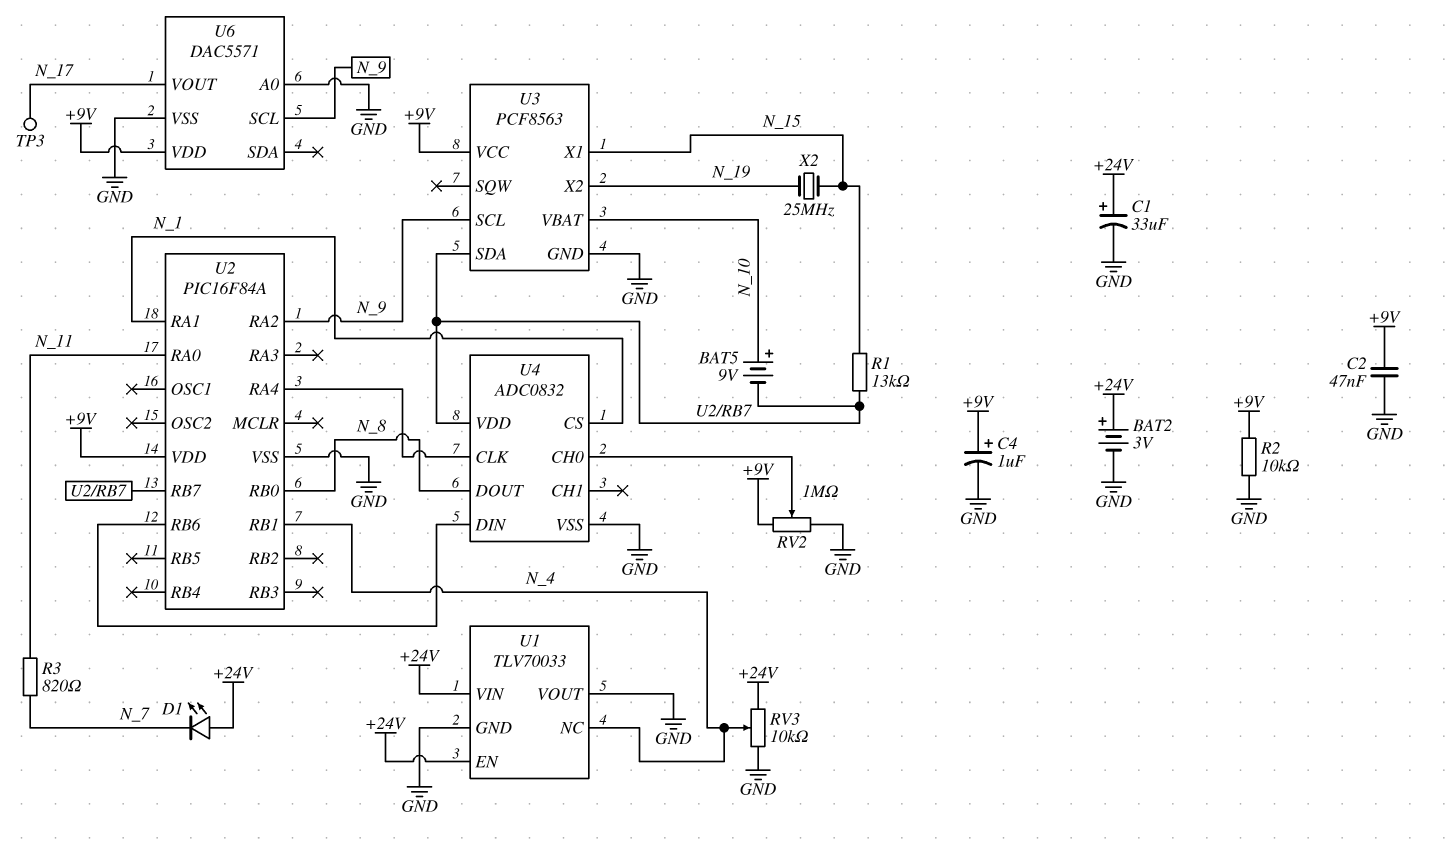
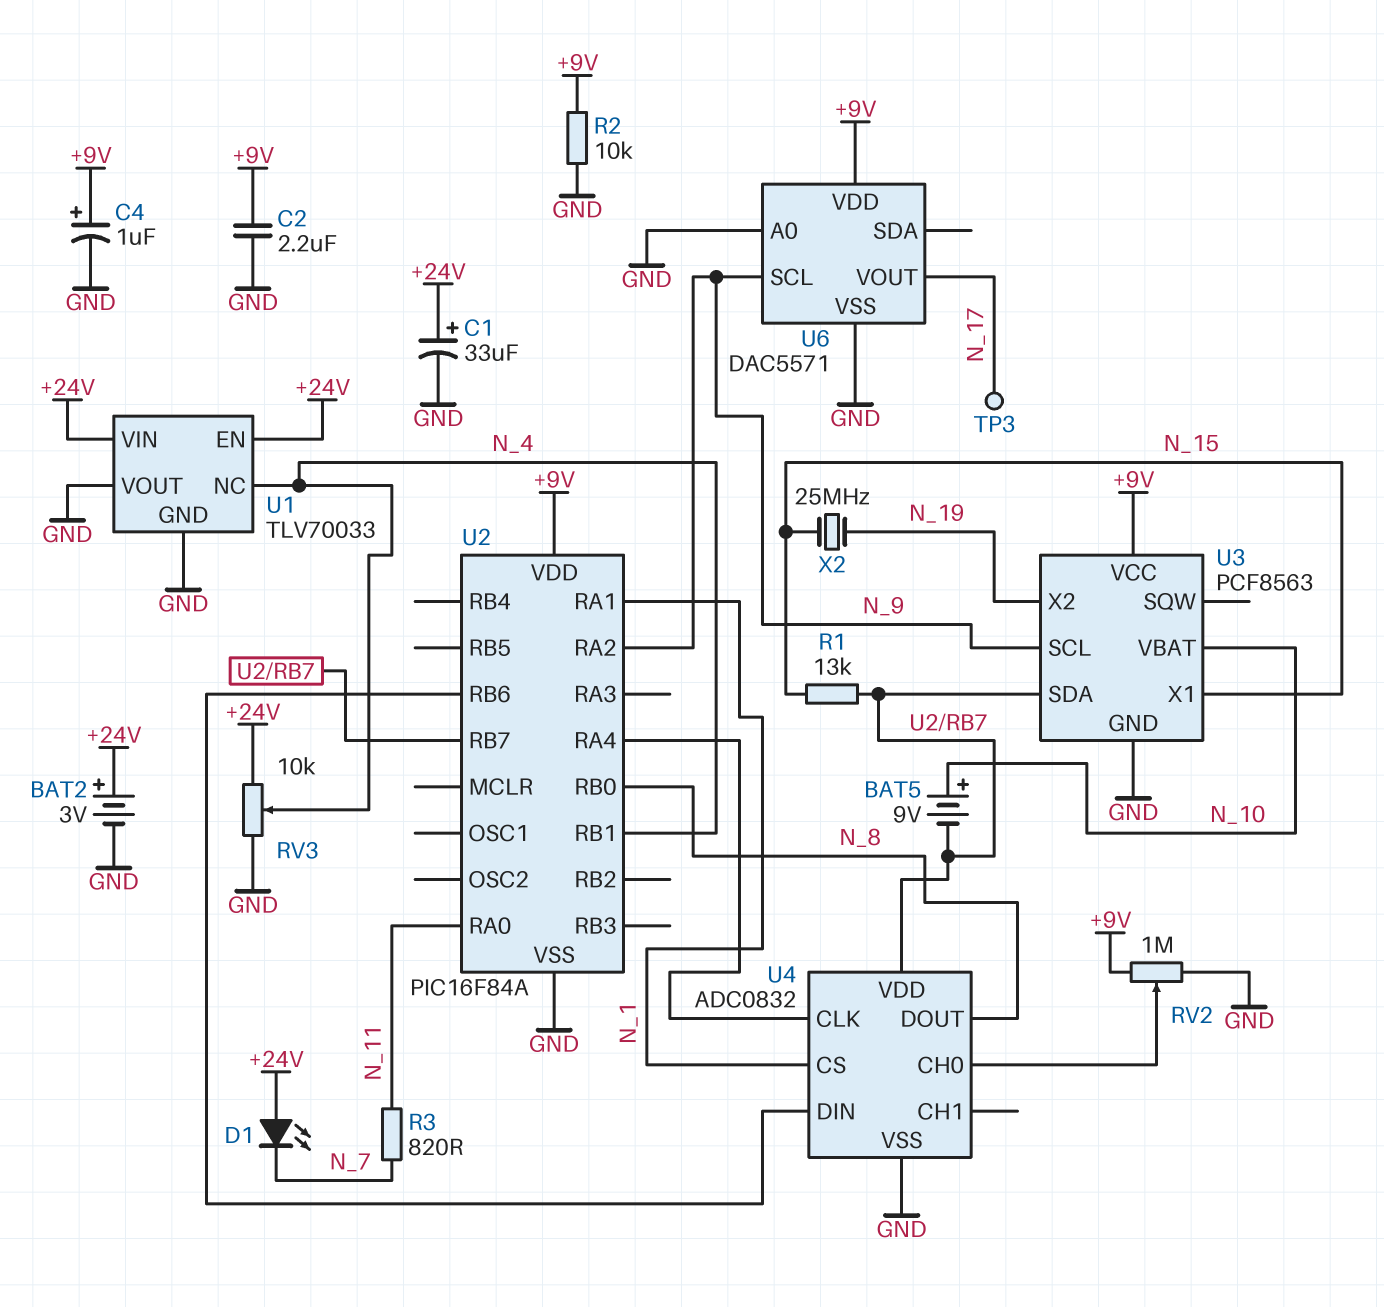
C2: 47nF (+9V, GND) -> 2.2uF (+9V, GND)

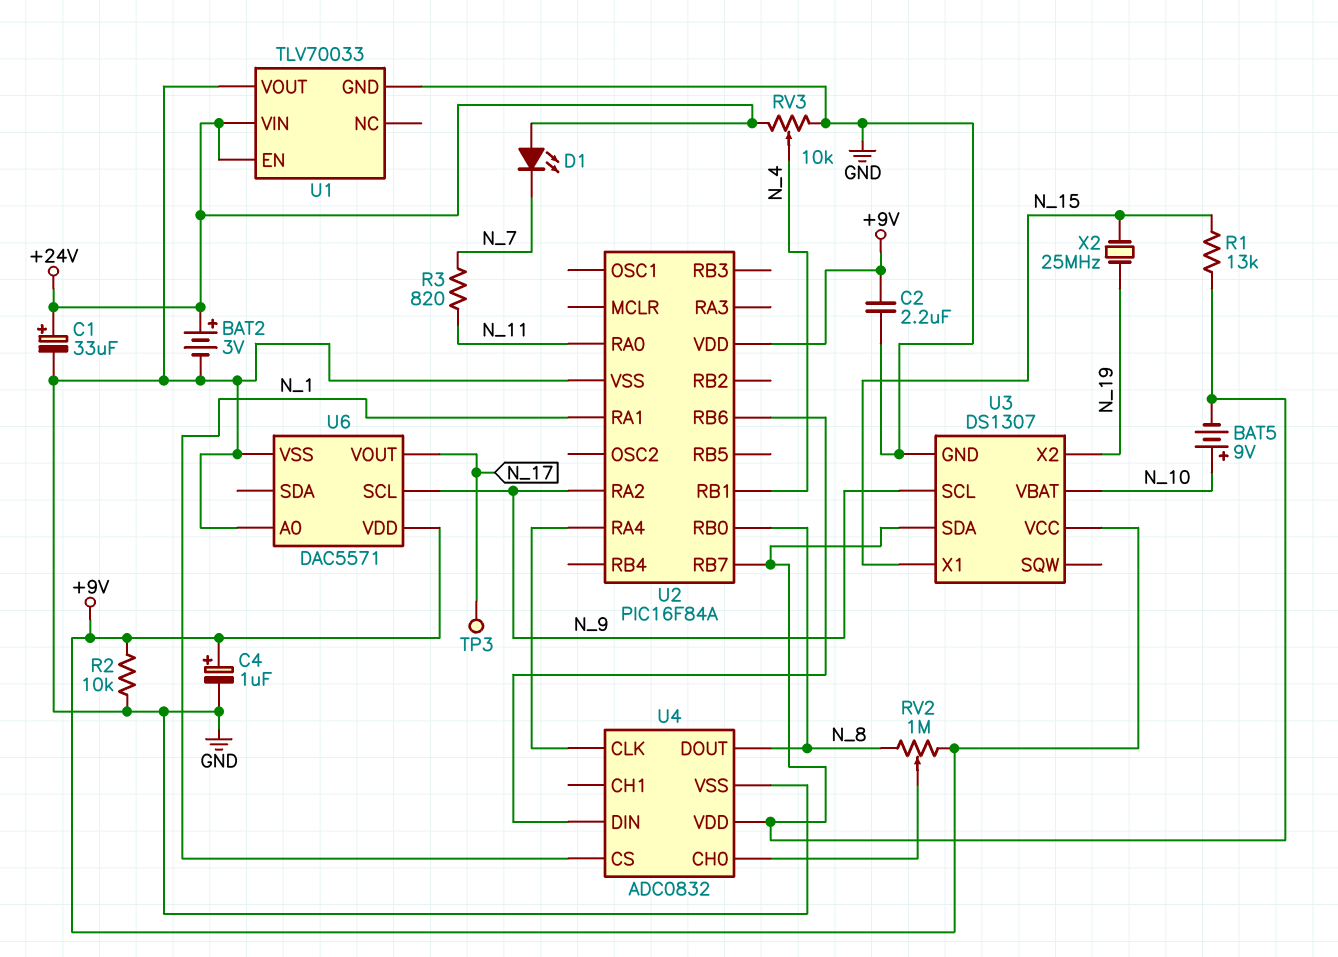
RV2: 1M (+9V, GND, wiper U4/CH0) -> 1M (+9V, N_8, wiper U4/CH0)
U1 pin NC: N_4 -> none
U3: PCF8563 -> DS1307

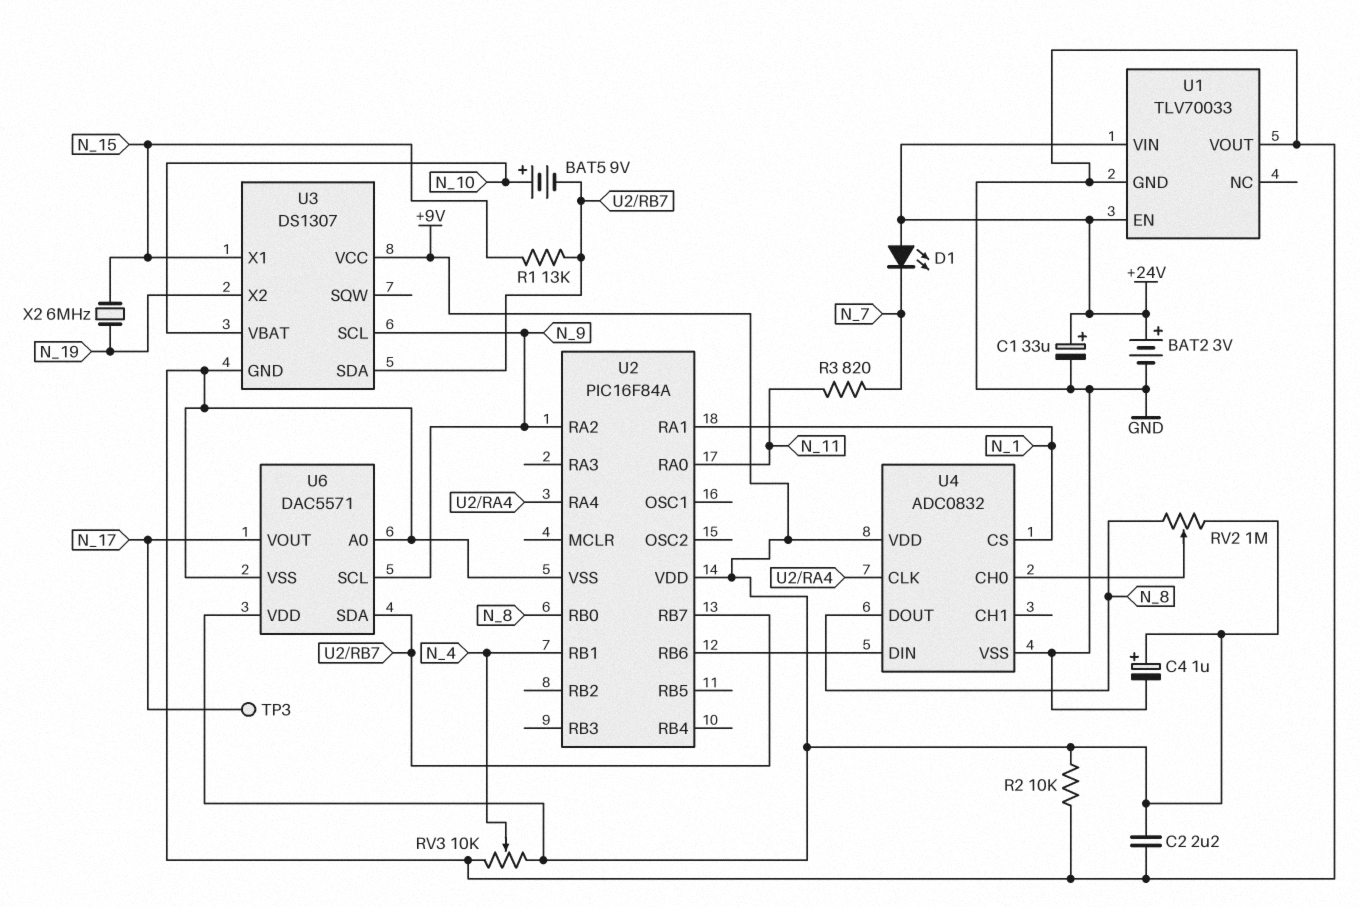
RV3: 10k (+24V, GND, wiper N_4) -> 10k (+9V, GND, wiper N_4)
U4 pin VDD: U2/RB7 -> +9V
U6 pin SDA: none -> U2/RB7
X2: 25MHz (N_15, N_19) -> 6MHz (N_15, N_19)

